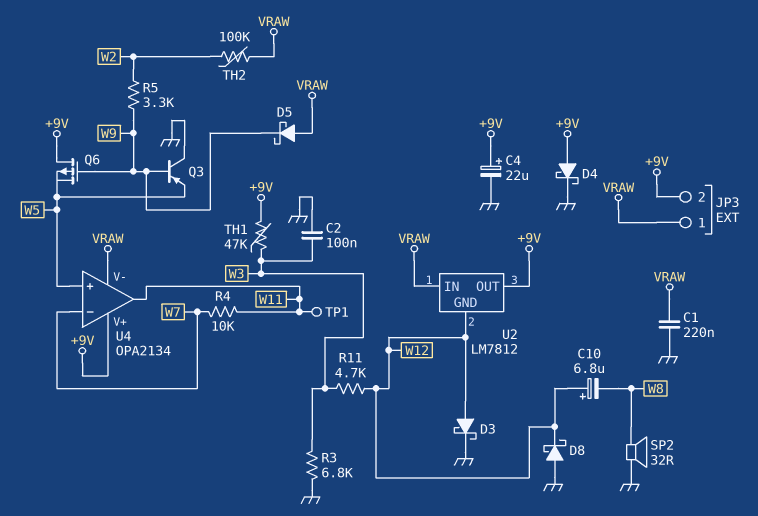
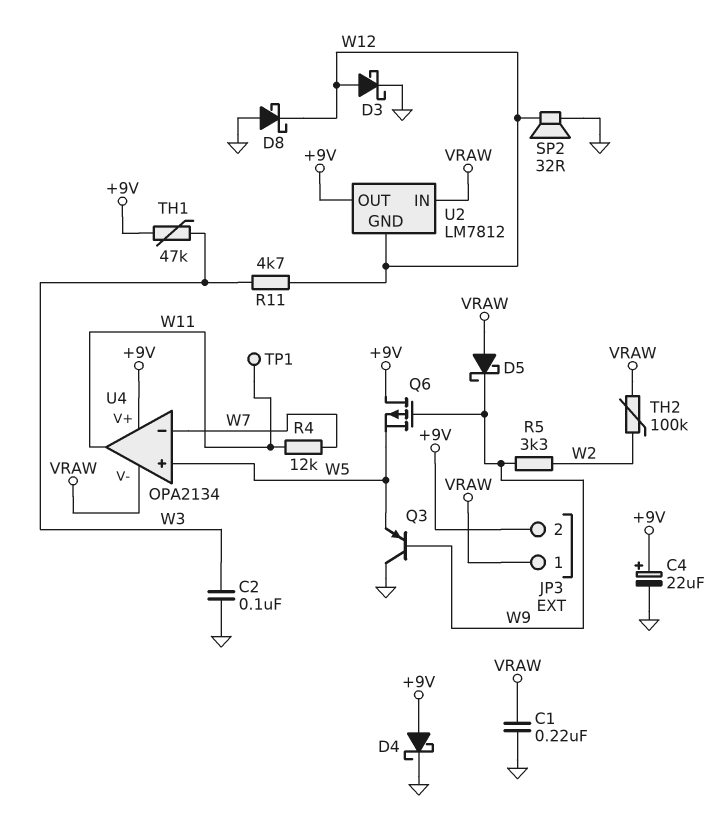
C10: 6.8uF (plus W12, minus W8) -> none
R3: 6.8k (GND, W3) -> none
R4: 10k (W7, W11) -> 12k (W7, W11)
SP2: speaker 32R (GND, W8) -> speaker 32R (GND, W12)

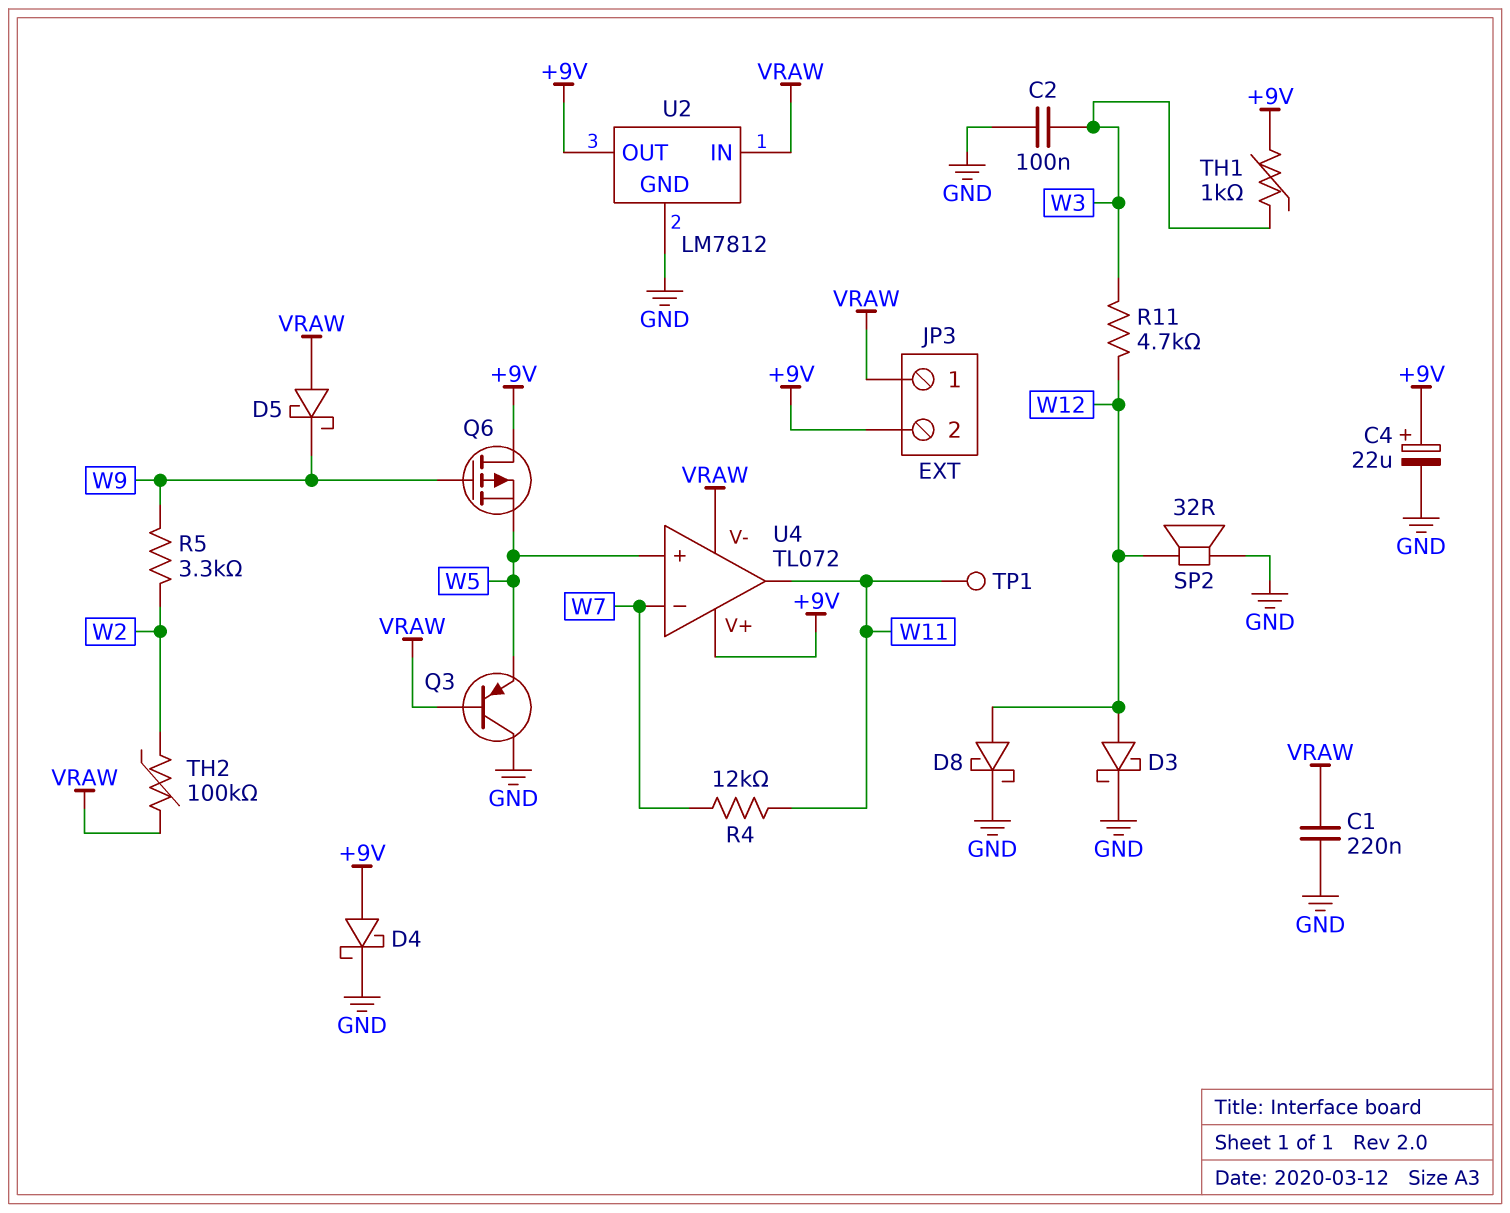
D8: schottky (A GND, K W12) -> schottky (A W12, K GND)
Q3: PNP (B W9, C GND, E W5) -> PNP (B VRAW, C GND, E W5)
TH1: 47k (+9V, W3) -> 1k (+9V, W3)
U2 pin GND: W12 -> GND
U4: OPA2134 -> TL072

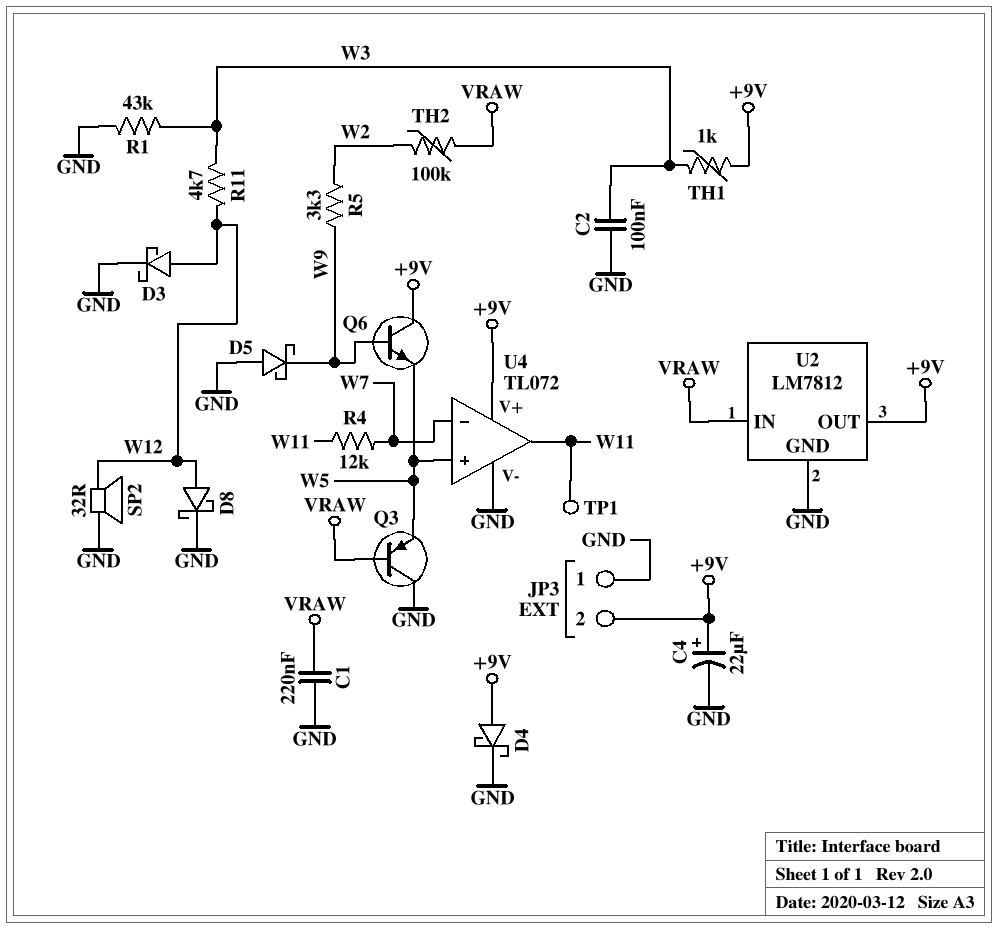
D5: schottky (A VRAW, K W9) -> schottky (A GND, K W9)
JP3 pin 1: VRAW -> GND
Q6: PMOS (G W9, D +9V, S W5) -> NPN (B W9, C +9V, E W5)
R1: none -> 43k (GND, W3)
U4 pin V-: VRAW -> GND

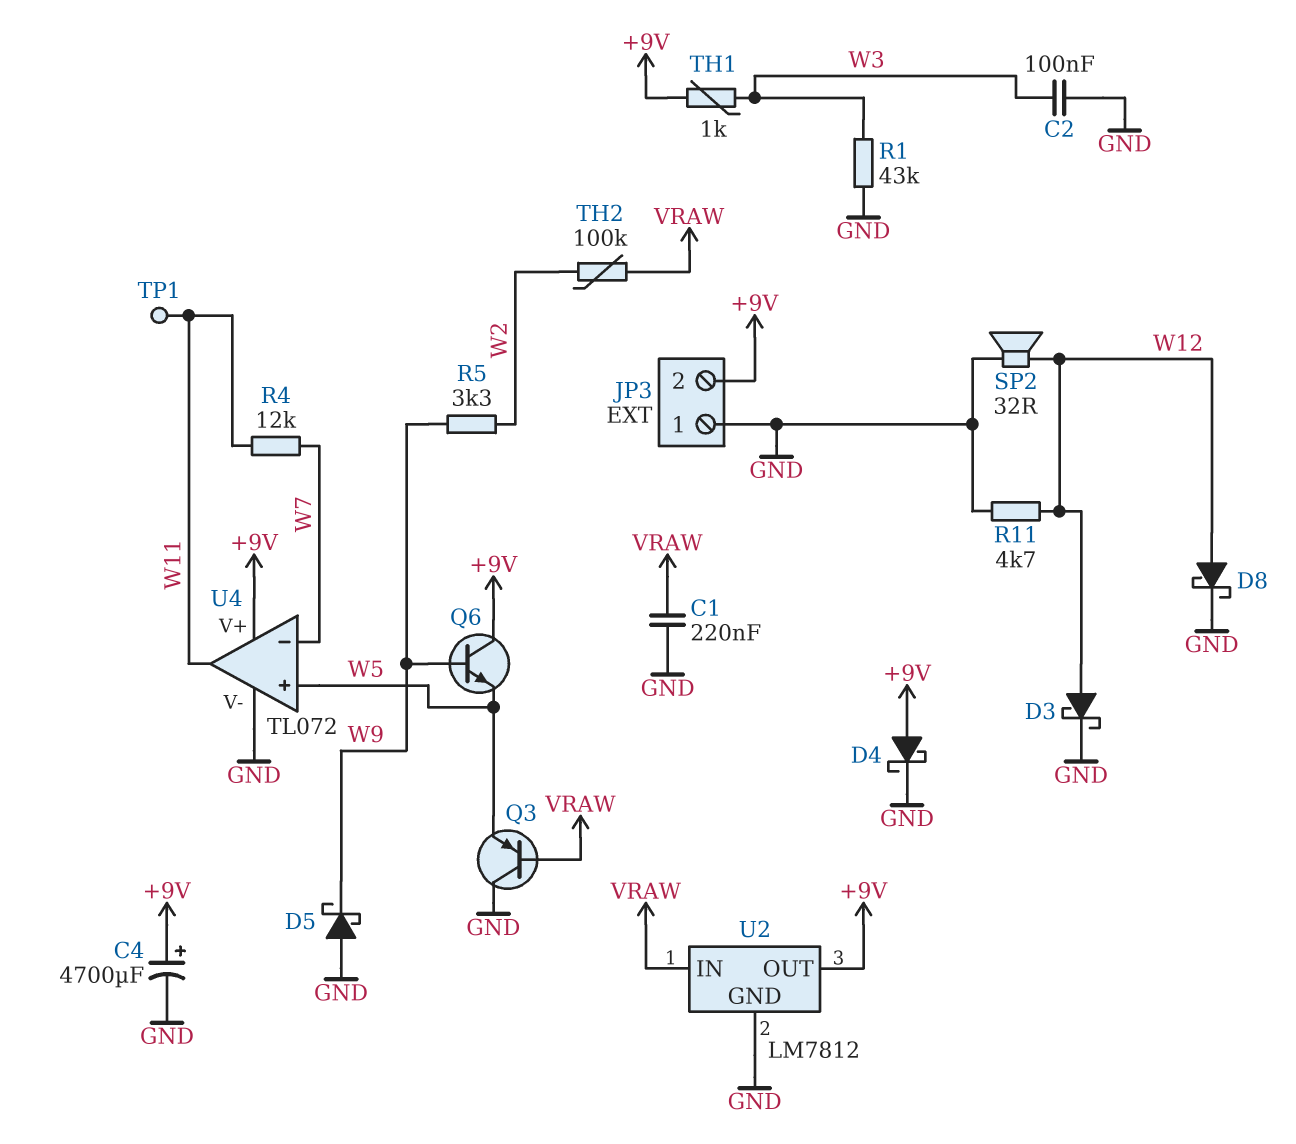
C4: 22uF (plus +9V, minus GND) -> 4700uF (plus +9V, minus GND)
R11: 4.7k (W3, W12) -> 4.7k (GND, W12)

